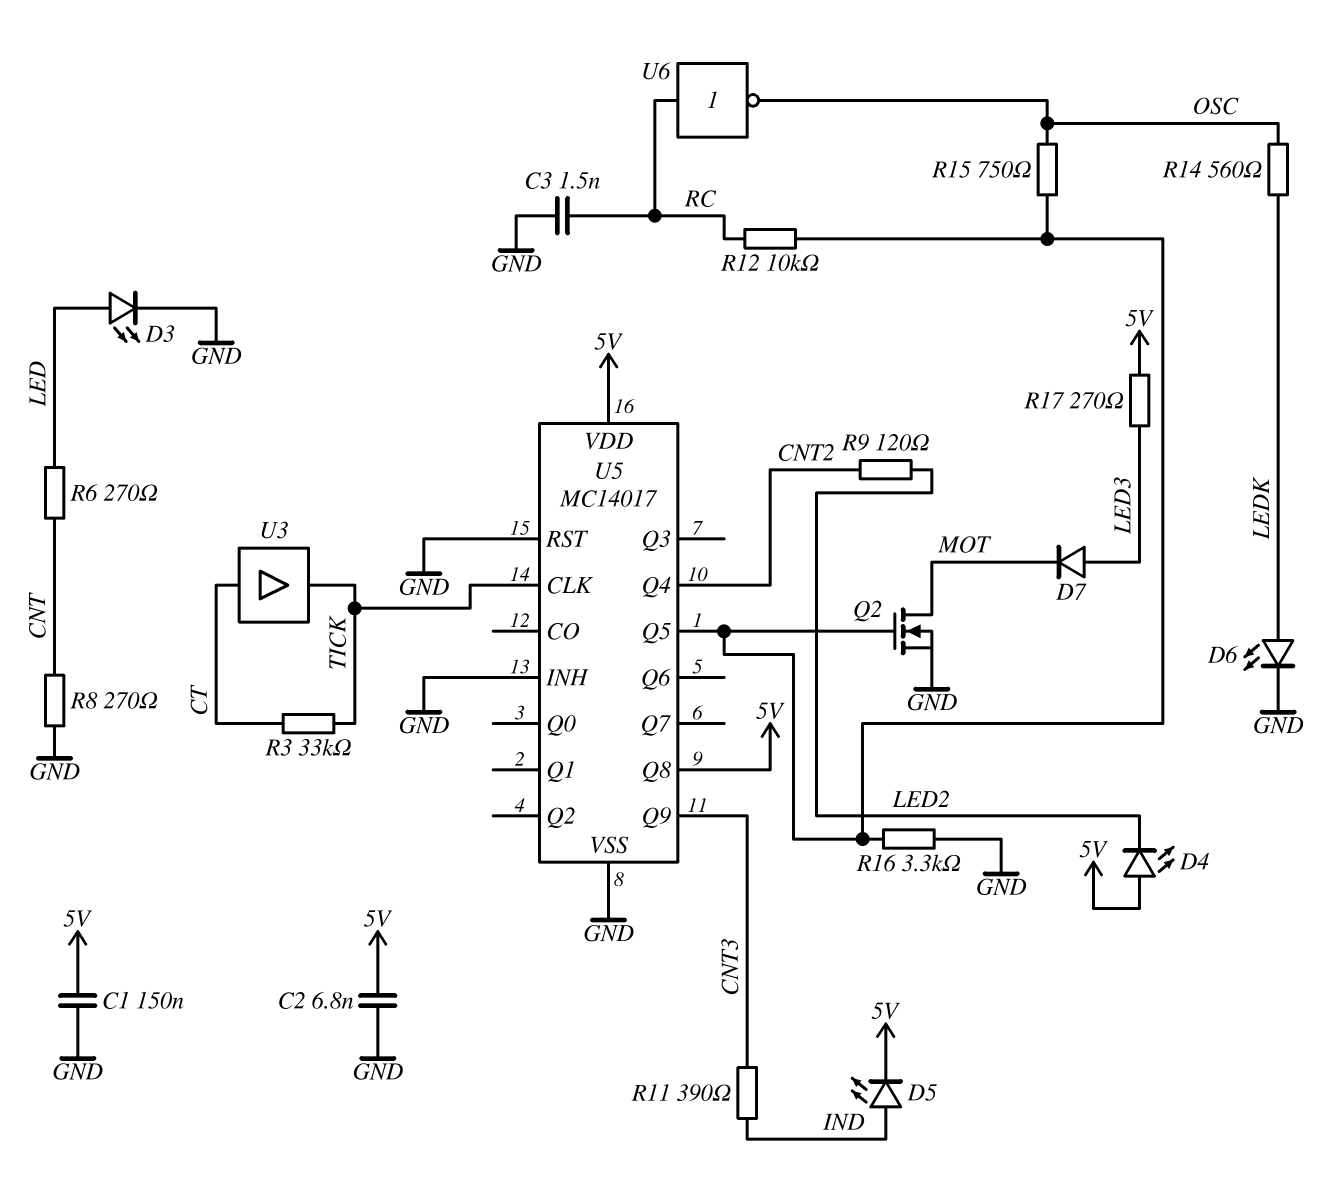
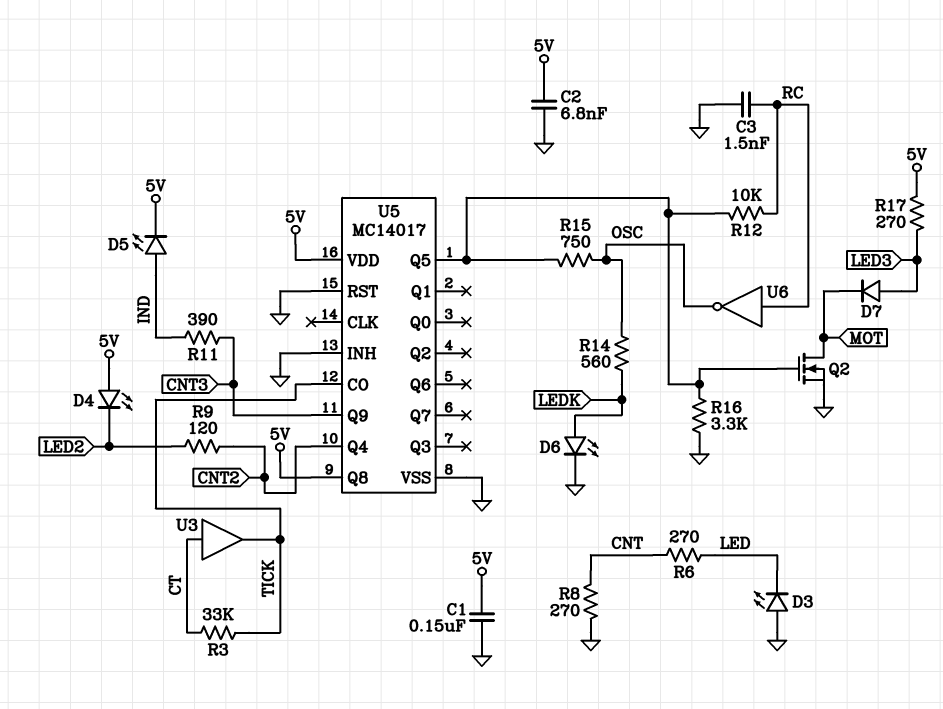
D3: LED (A LED, K GND) -> LED (A GND, K LED)
U5 pin CLK: TICK -> none
U5 pin CO: none -> TICK

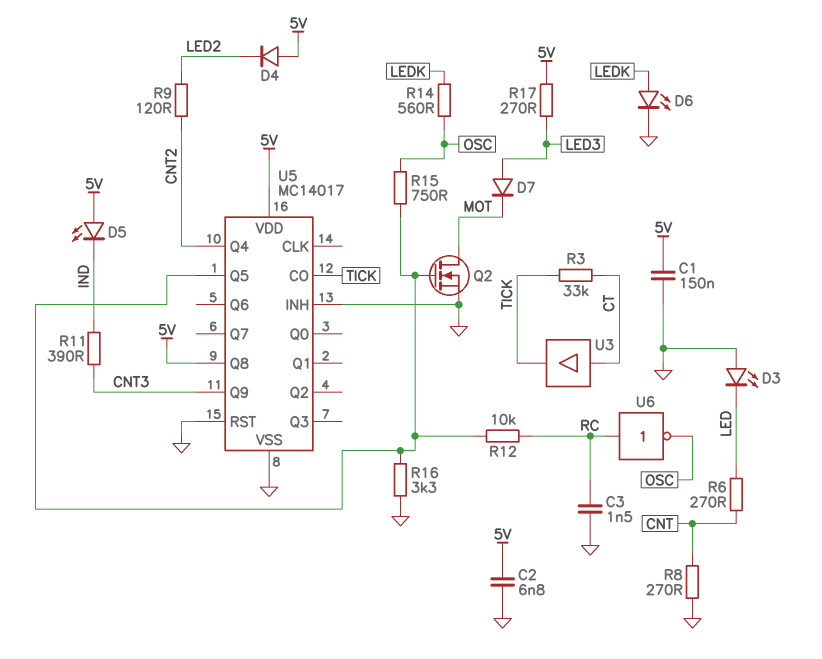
D4: LED (A 5V, K LED2) -> diode (A 5V, K LED2)
D5: LED (A IND, K 5V) -> LED (A 5V, K IND)

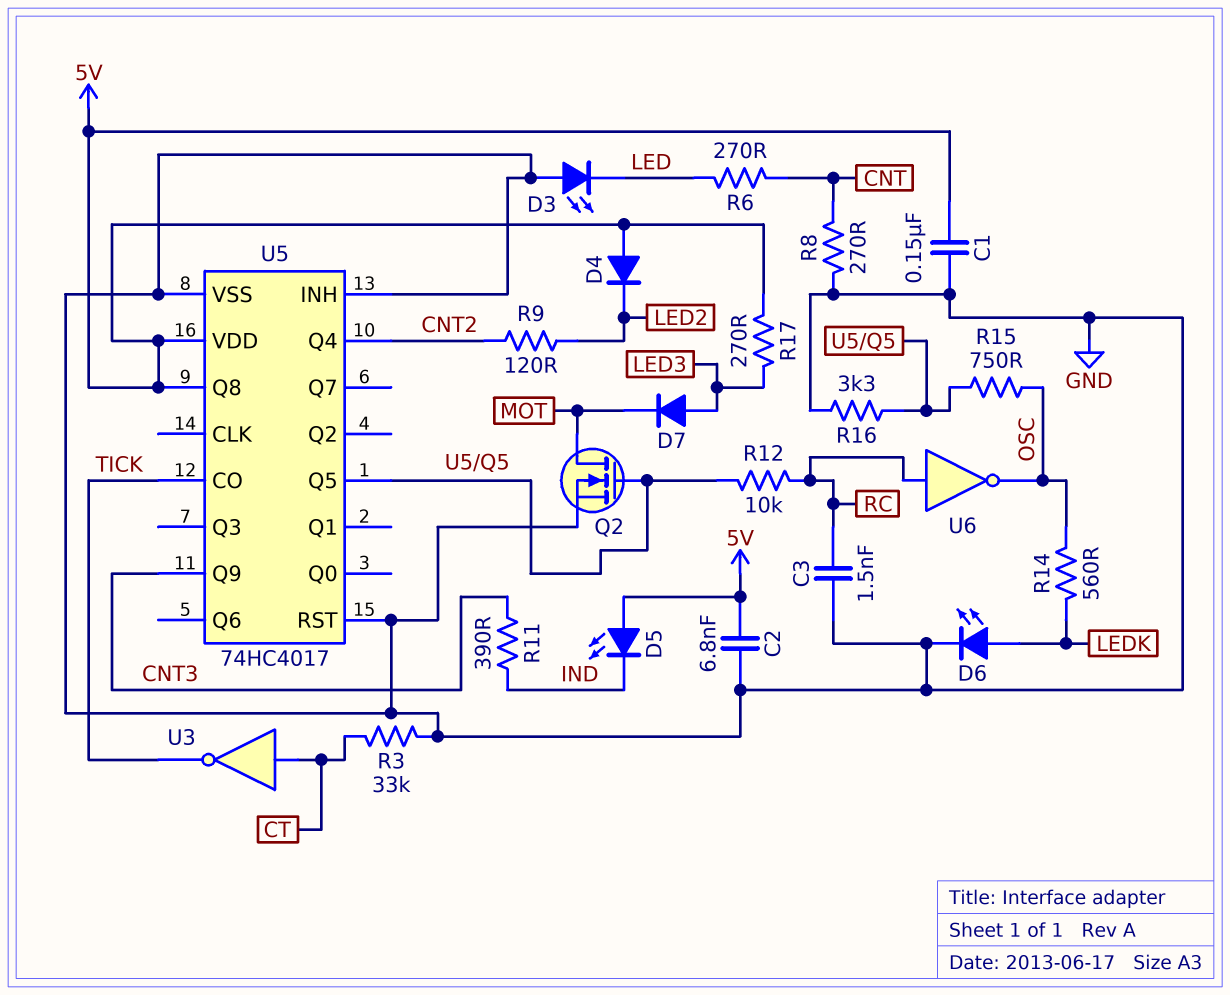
R3: 33k (CT, TICK) -> 33k (CT, GND)
U3: buffer (in CT, out TICK) -> NOT (in CT, out TICK)
U5: MC14017 -> 74HC4017

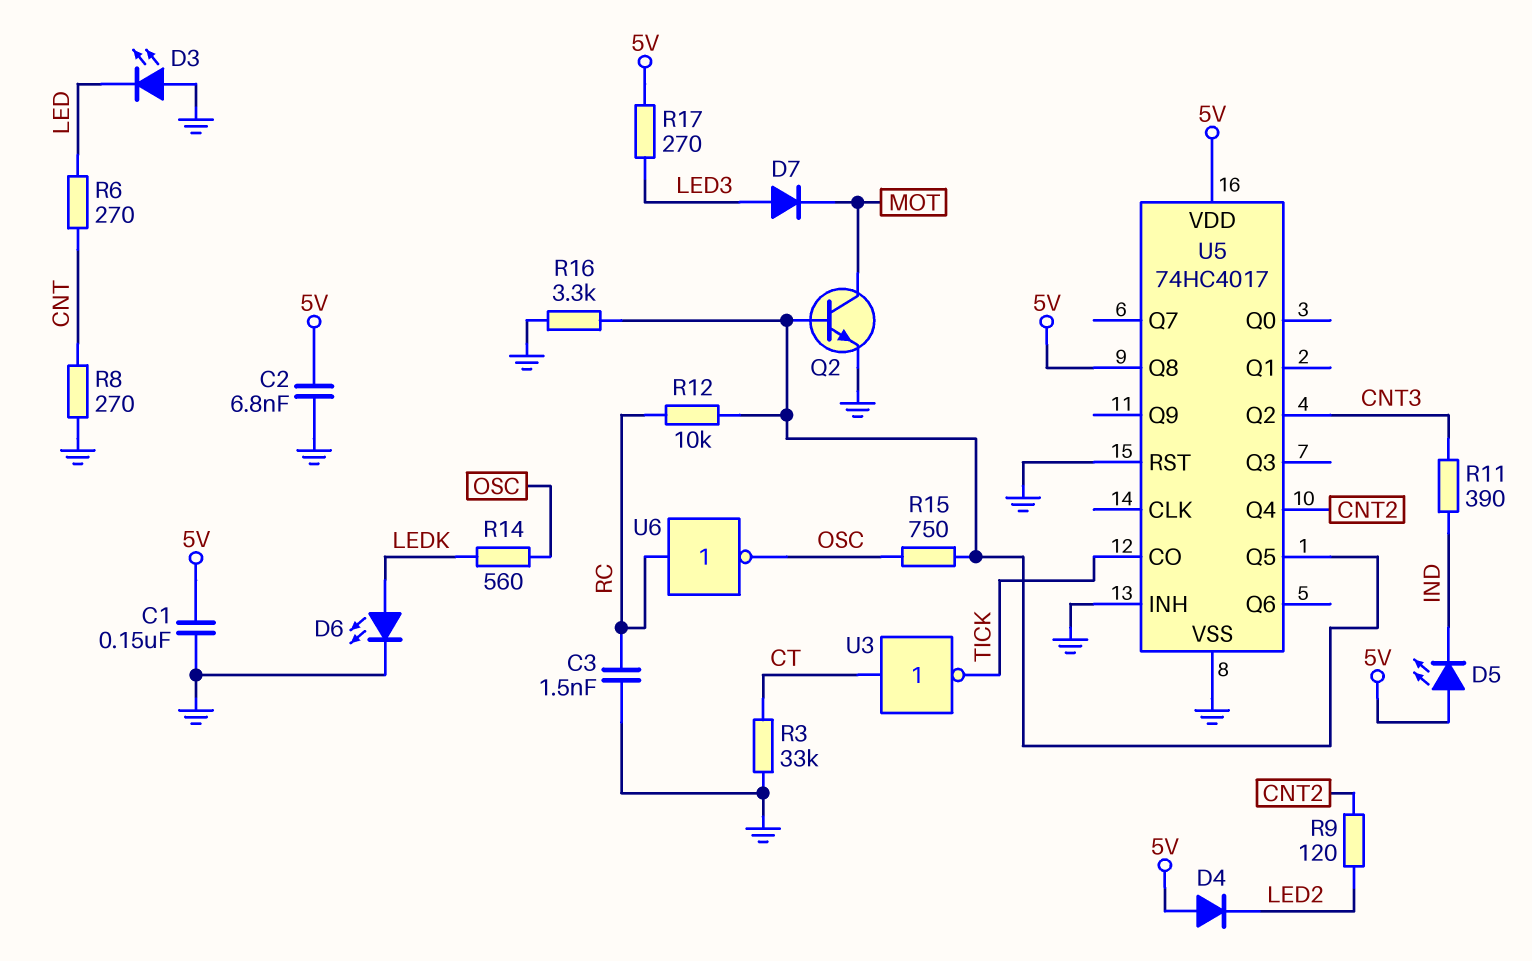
Q2: NMOS (G U5/Q5, D MOT, S GND) -> NPN (B U5/Q5, C MOT, E GND)
U5 pin Q2: none -> CNT3
U5 pin Q9: CNT3 -> none

